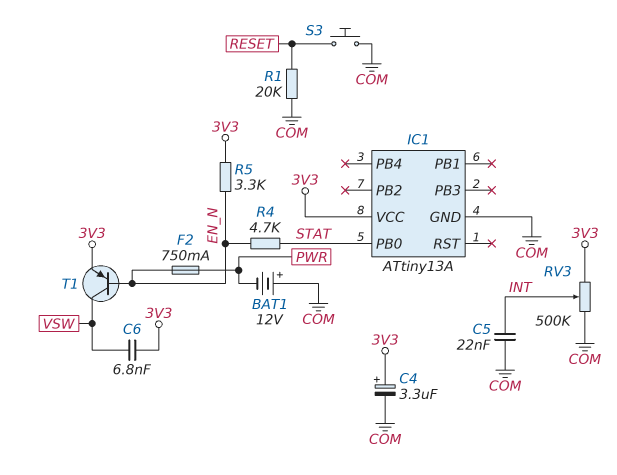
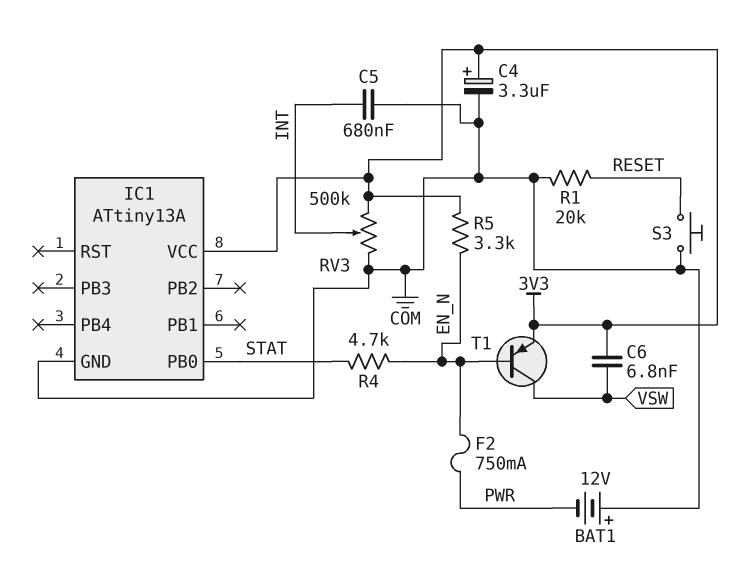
C5: 22nF (COM, INT) -> 680nF (COM, INT)

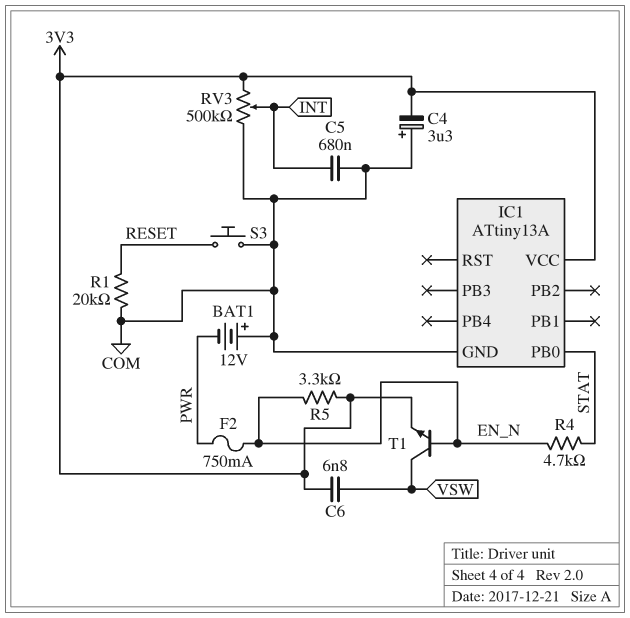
C4: 3.3uF (plus 3V3, minus COM) -> 3.3uF (plus COM, minus 3V3)
T1: PNP (B EN_N, C VSW, E 3V3) -> NPN (B EN_N, C VSW, E 3V3)

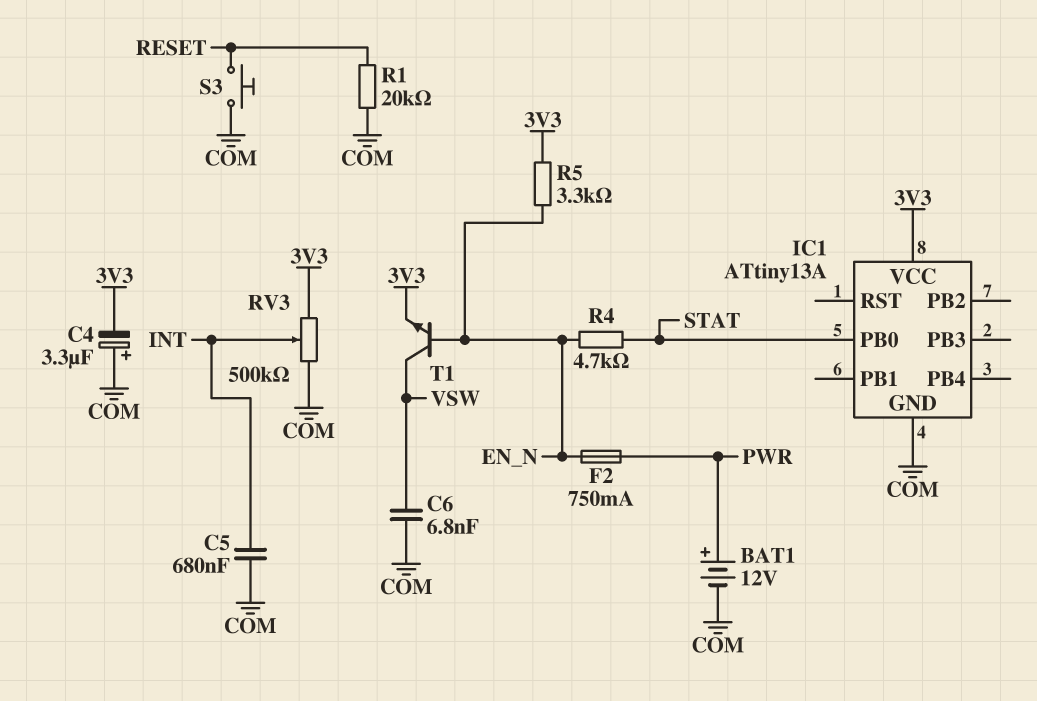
BAT1: 12V (plus COM, minus PWR) -> 12V (plus PWR, minus COM)
C6: 6.8nF (3V3, VSW) -> 6.8nF (COM, VSW)

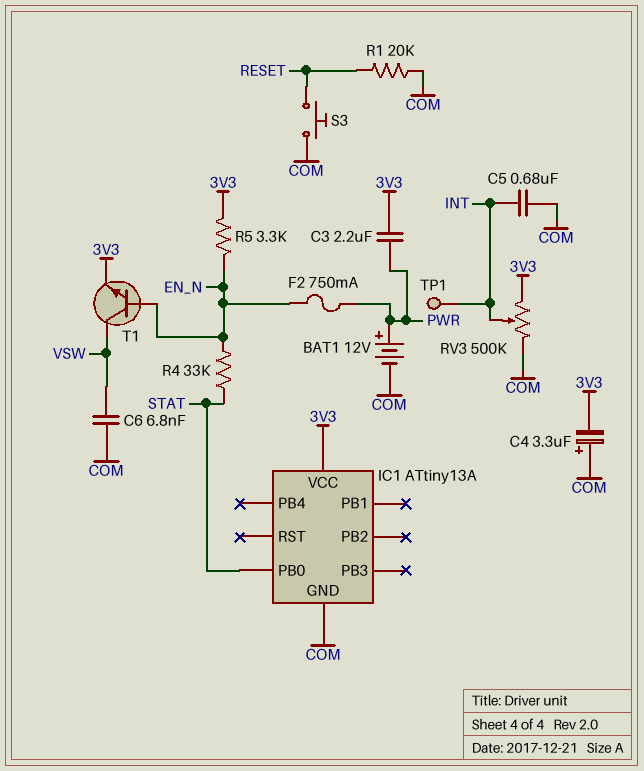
C3: none -> 2.2uF (3V3, PWR)
R4: 4.7k (EN_N, STAT) -> 33k (EN_N, STAT)
TP1: none -> test point (INT)

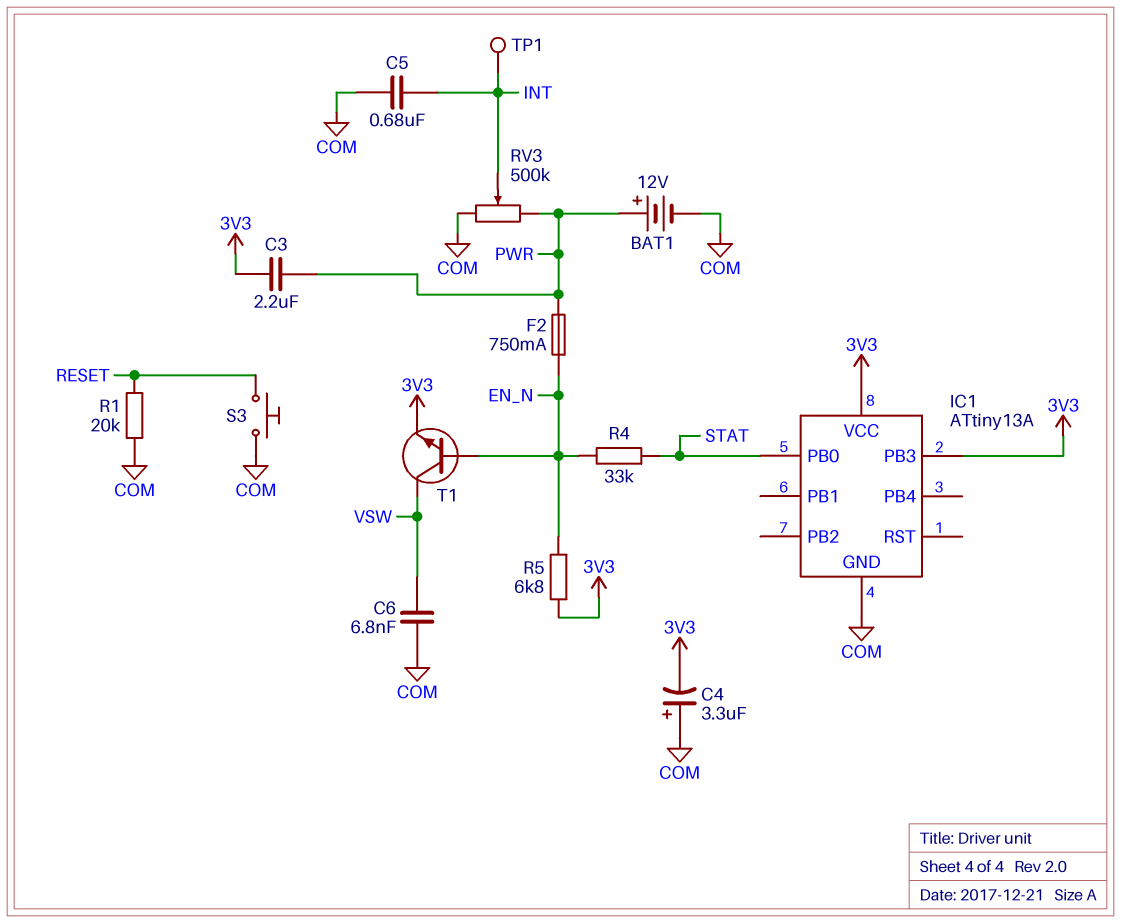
IC1 pin PB3: none -> 3V3
R5: 3.3k (3V3, EN_N) -> 6.8k (3V3, EN_N)
RV3: 500k (3V3, COM, wiper INT) -> 500k (COM, PWR, wiper INT)

